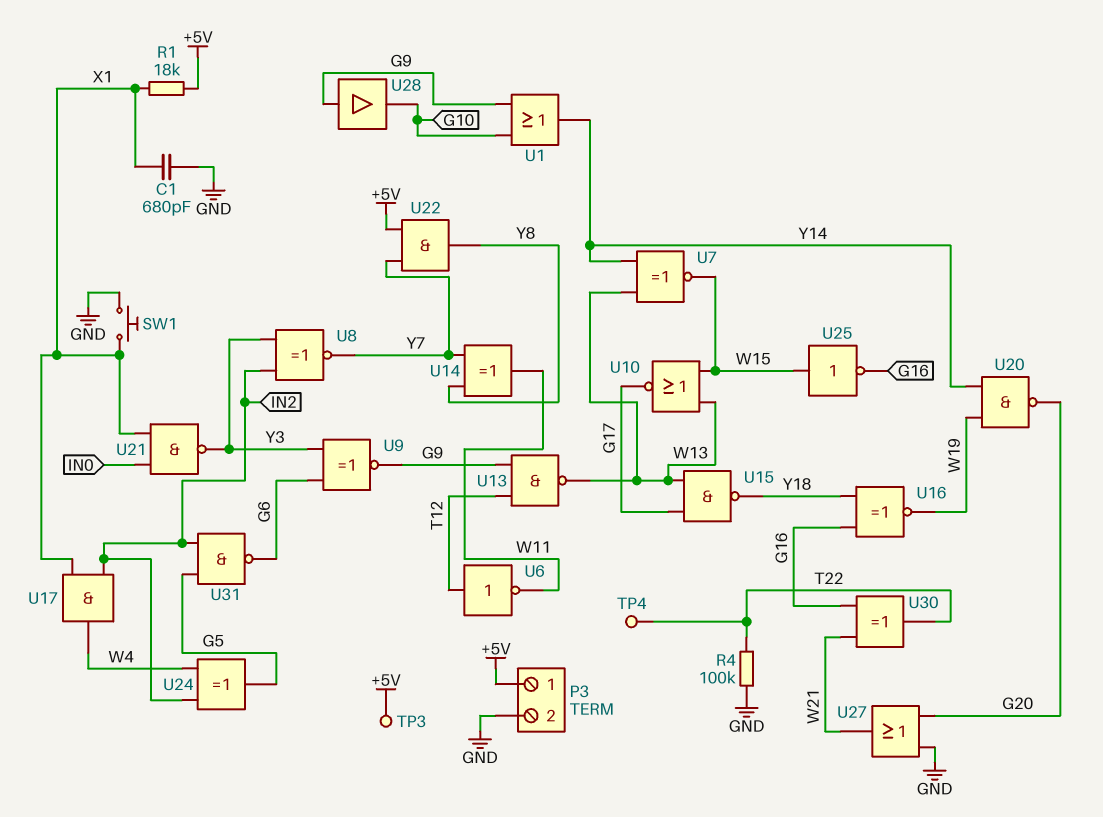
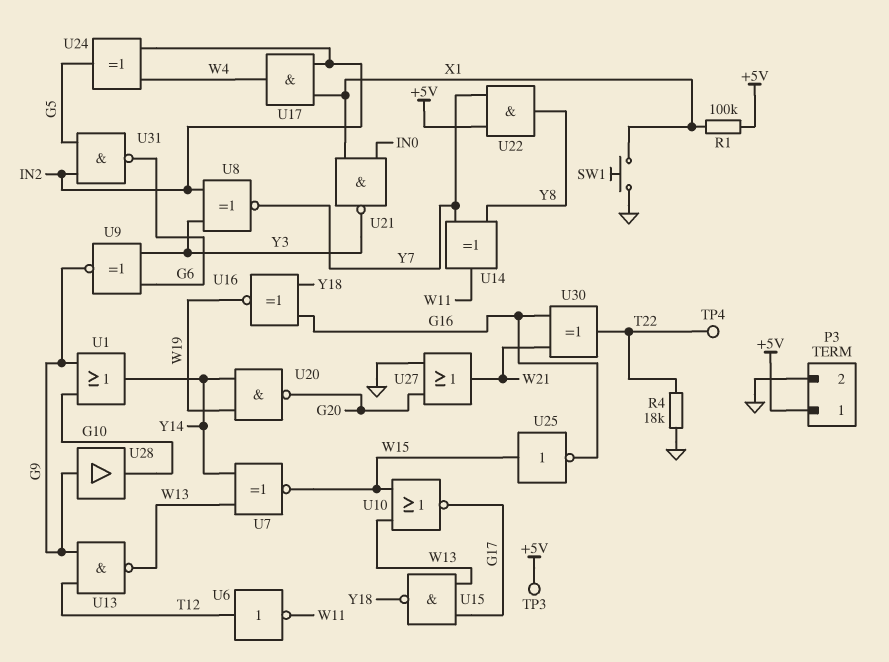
C1: 680pF (GND, X1) -> none
R1: 18k (+5V, X1) -> 100k (+5V, X1)
R4: 100k (GND, T22) -> 18k (GND, T22)

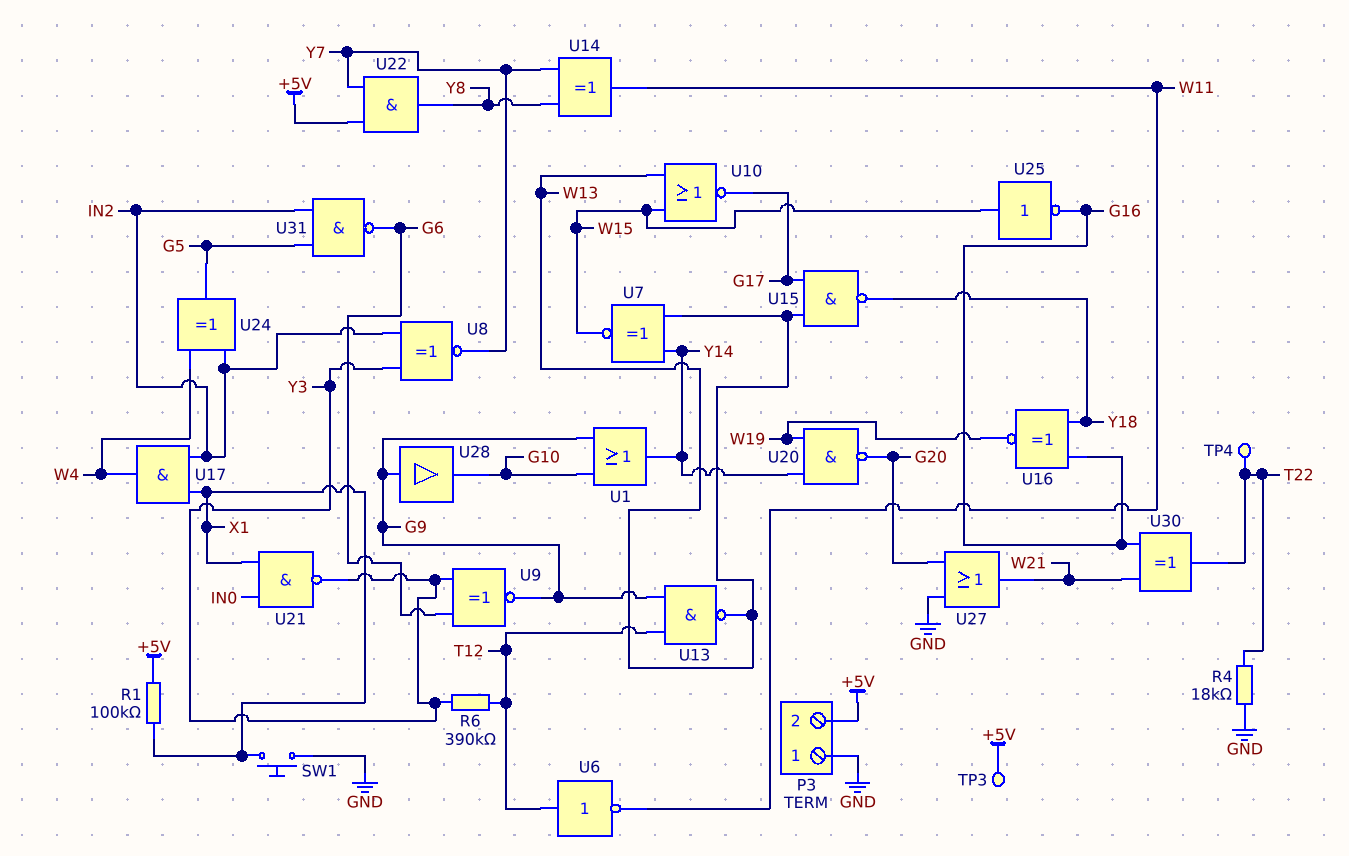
P3 pin 1: +5V -> GND
P3 pin 2: GND -> +5V
R6: none -> 390k (T12, Y3)

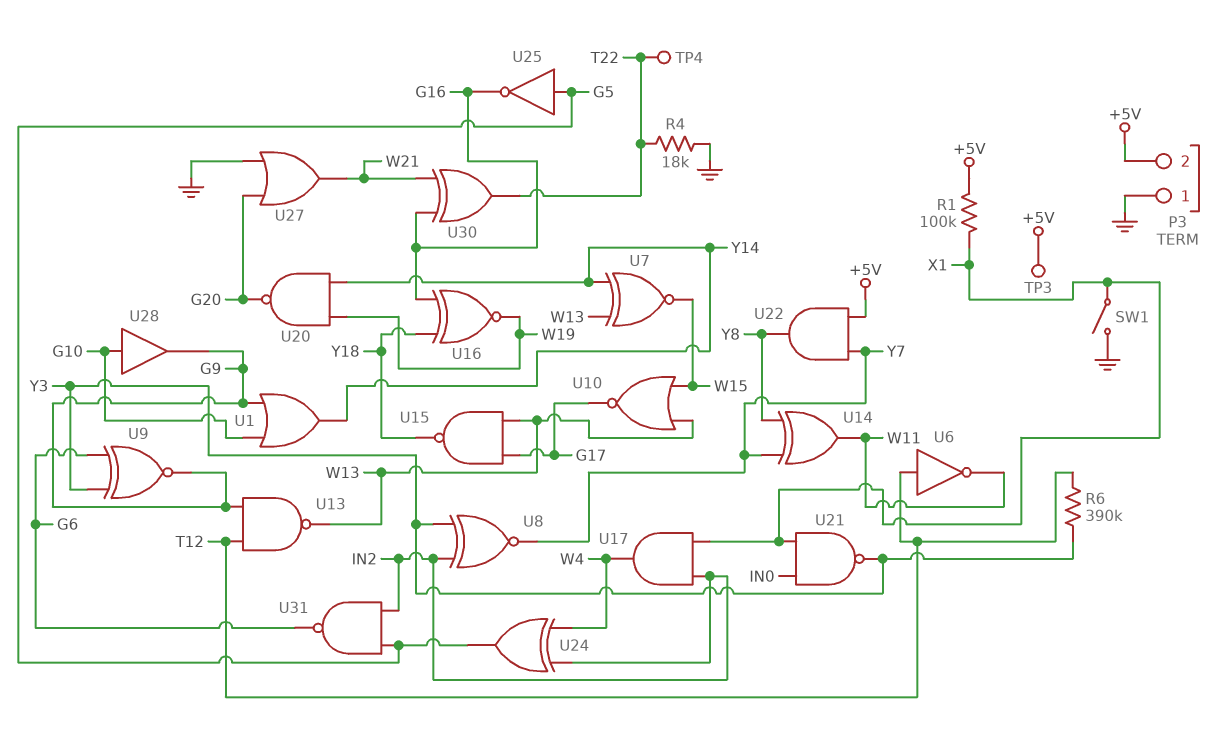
SW1: button (GND, X1) -> switch (GND, X1)
U25: NOT (in W15, out G16) -> NOT (in G5, out G16)
U28: buffer (in G9, out G10) -> buffer (in G10, out G9)

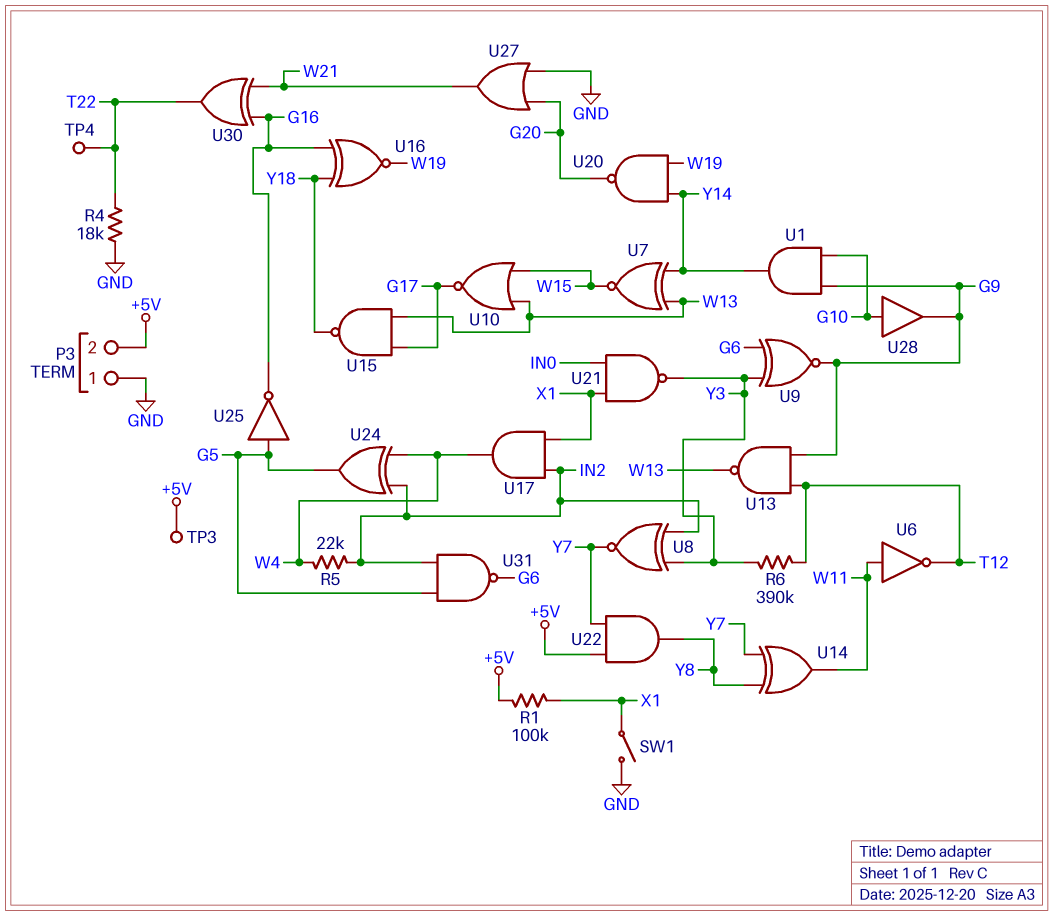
R5: none -> 22k (IN2, W4)
U1: OR (in G9, in G10, out Y14) -> AND (in G9, in G10, out Y14)
U6: NOT (in T12, out W11) -> NOT (in W11, out T12)

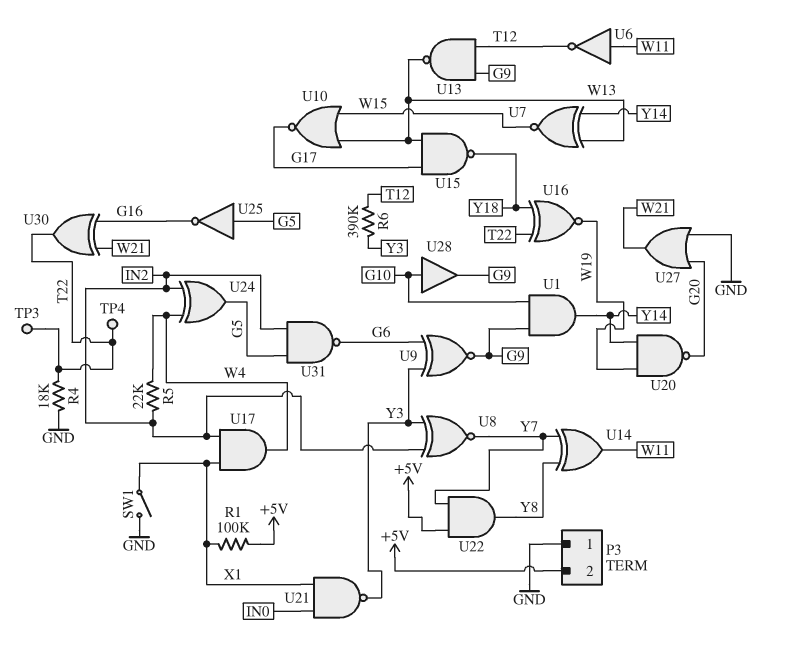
TP3: test point (+5V) -> test point (T22)
U16: XNOR (in G16, in Y18, out W19) -> XNOR (in T22, in Y18, out W19)

